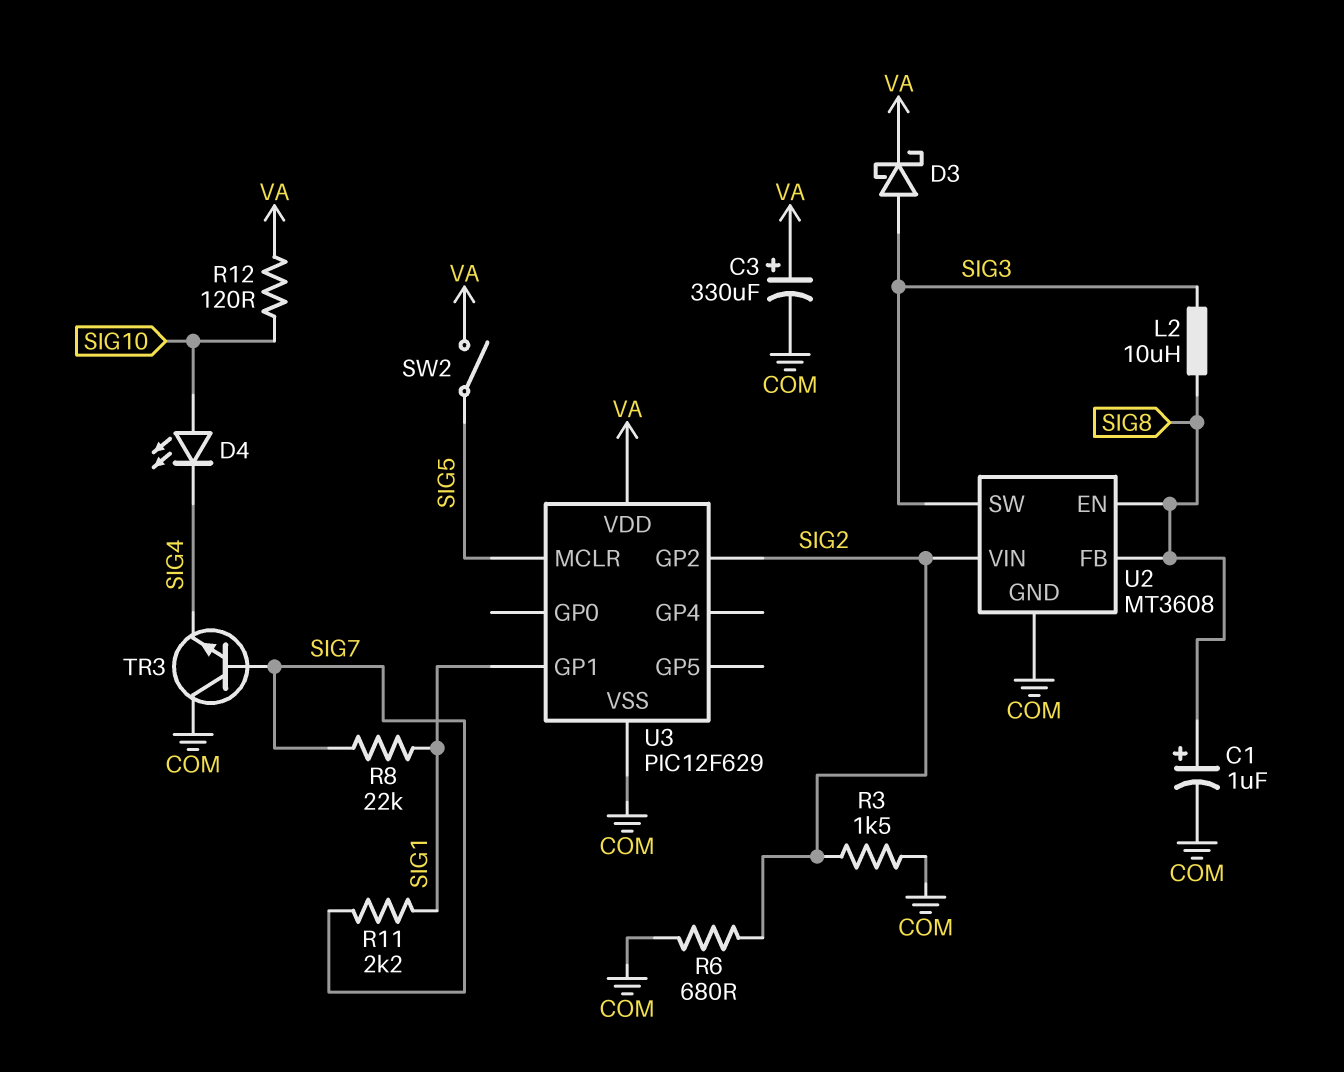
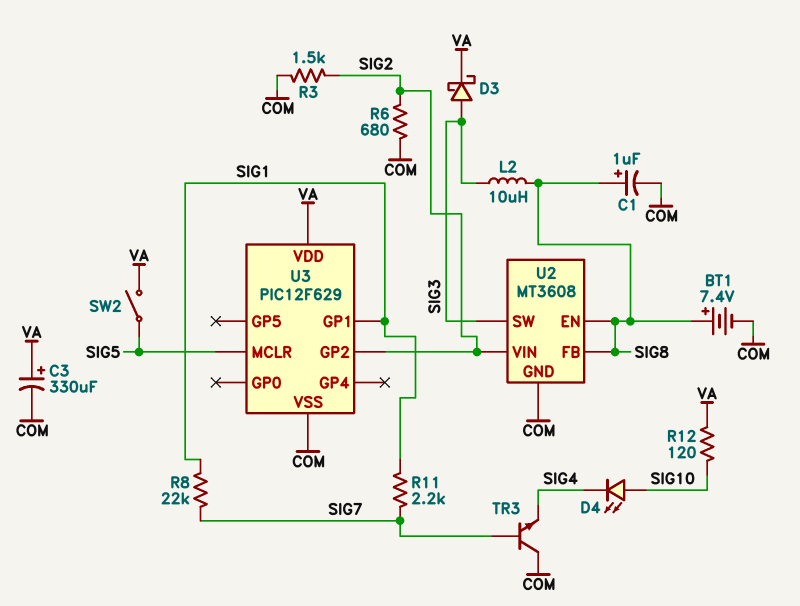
BT1: none -> 7.4V (plus SIG8, minus COM)

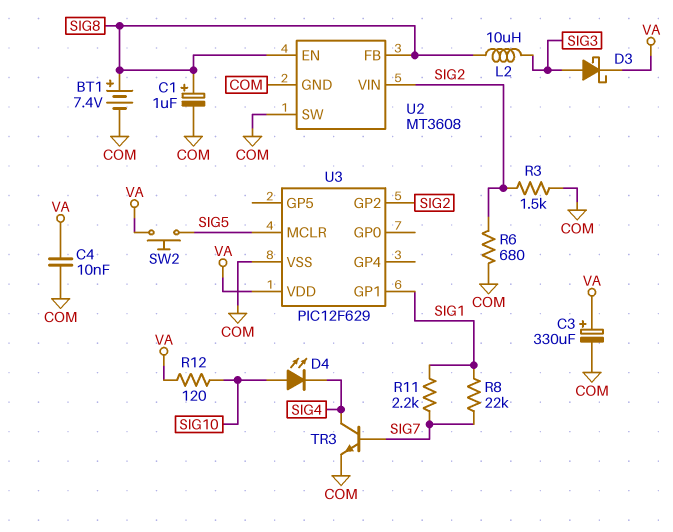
C4: none -> 10nF (COM, VA)
SW2: switch (SIG5, VA) -> button (SIG5, VA)
TR3: NPN (B SIG7, C COM, E SIG4) -> NPN (B SIG7, C SIG4, E COM)
U2 pin SW: SIG3 -> COM

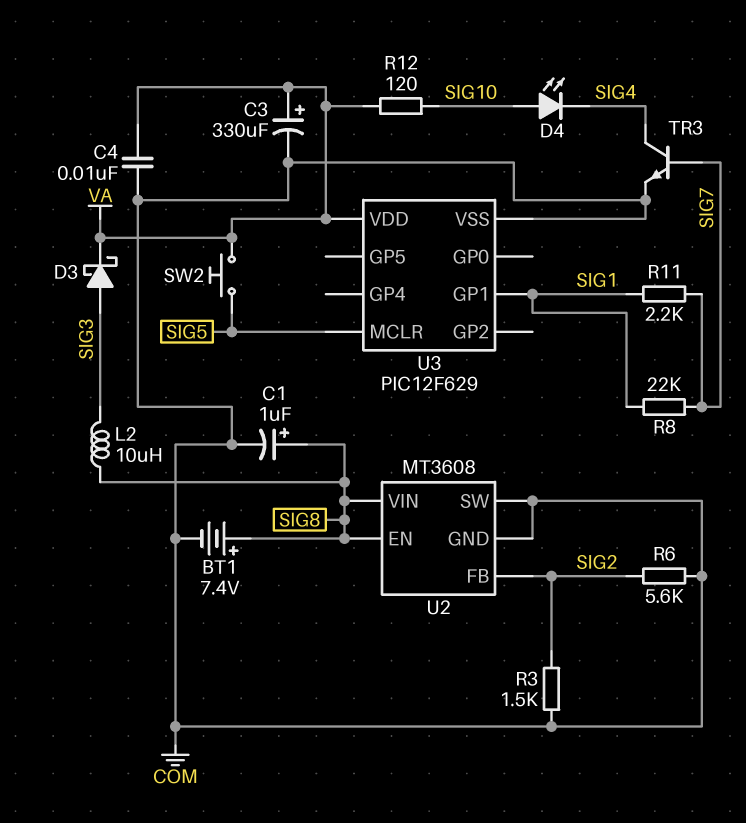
R6: 680 (COM, SIG2) -> 5.6k (COM, SIG2)
U2 pin FB: SIG8 -> SIG2
U2 pin VIN: SIG2 -> SIG8
U3 pin GP2: SIG2 -> none

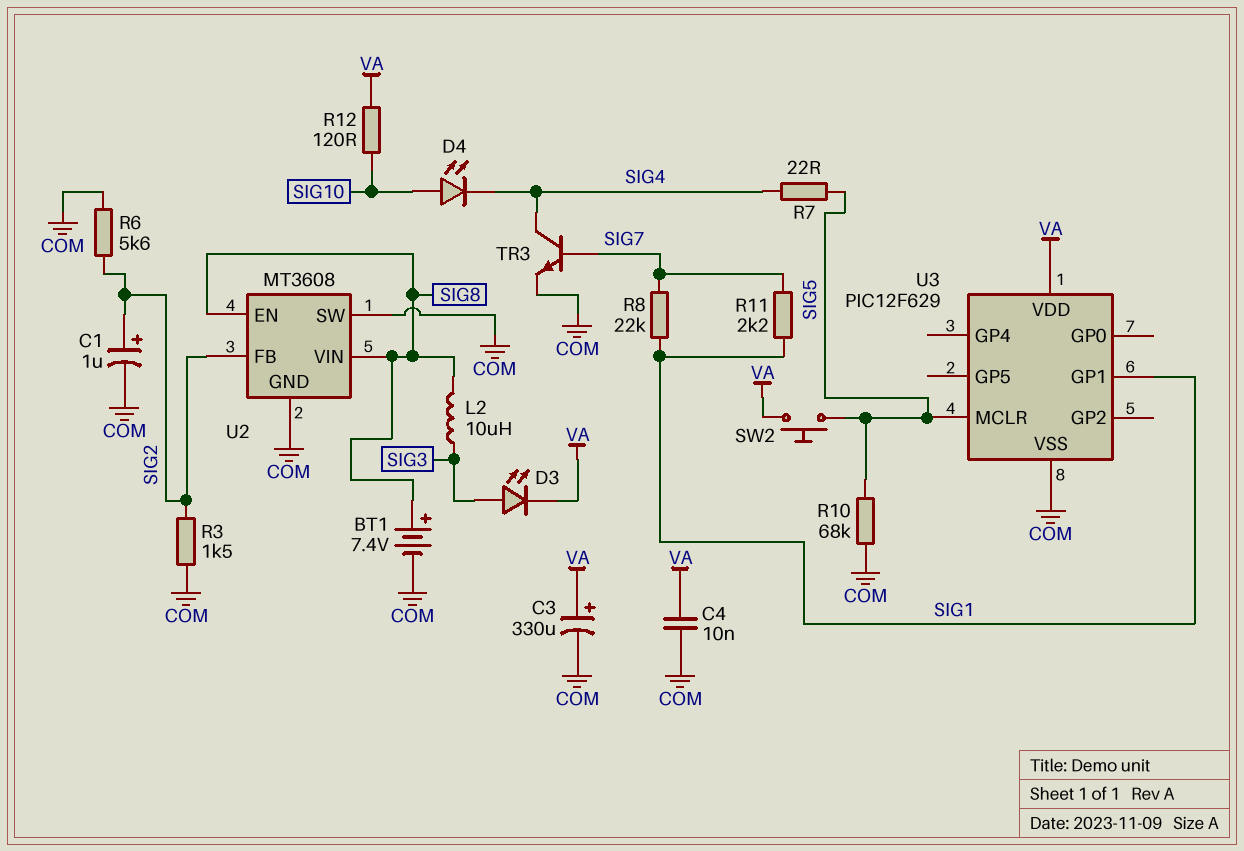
C1: 1uF (plus SIG8, minus COM) -> 1uF (plus SIG2, minus COM)
D3: schottky (A SIG3, K VA) -> LED (A SIG3, K VA)
R7: none -> 22 (SIG4, SIG5)
R10: none -> 68k (COM, SIG5)

